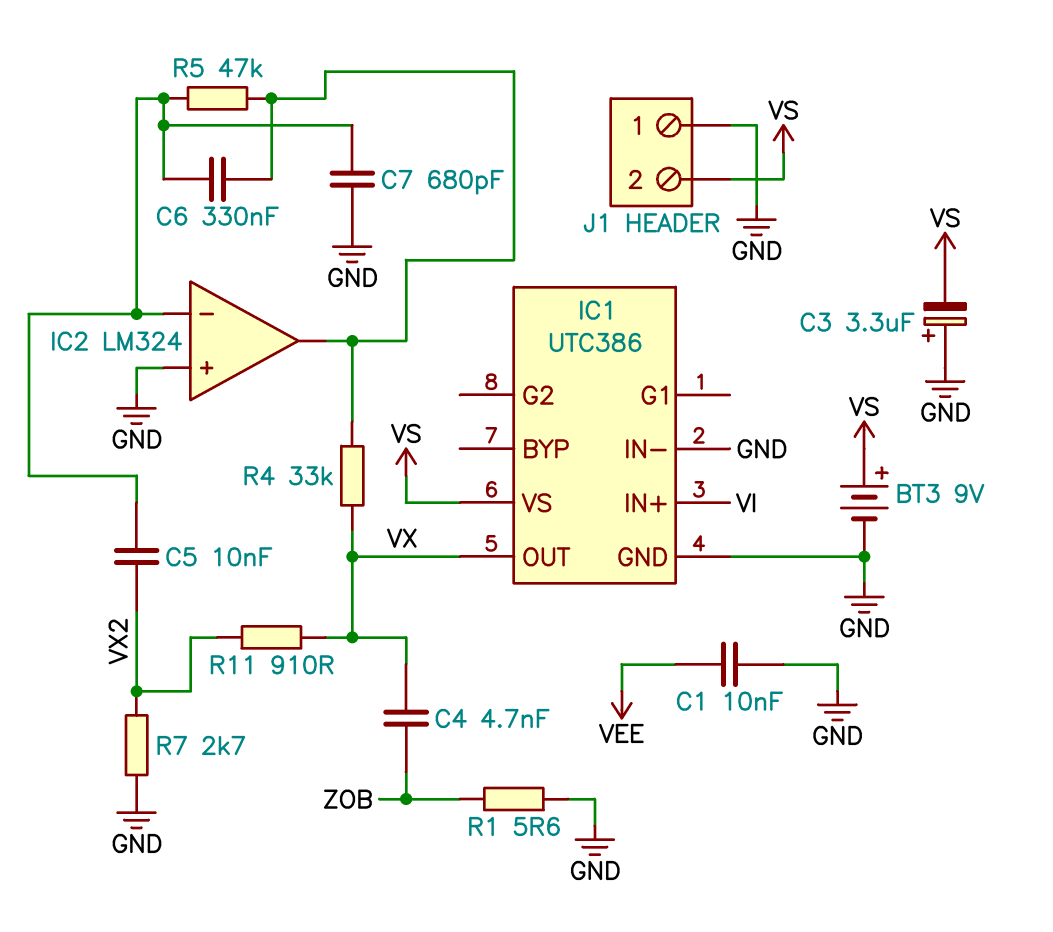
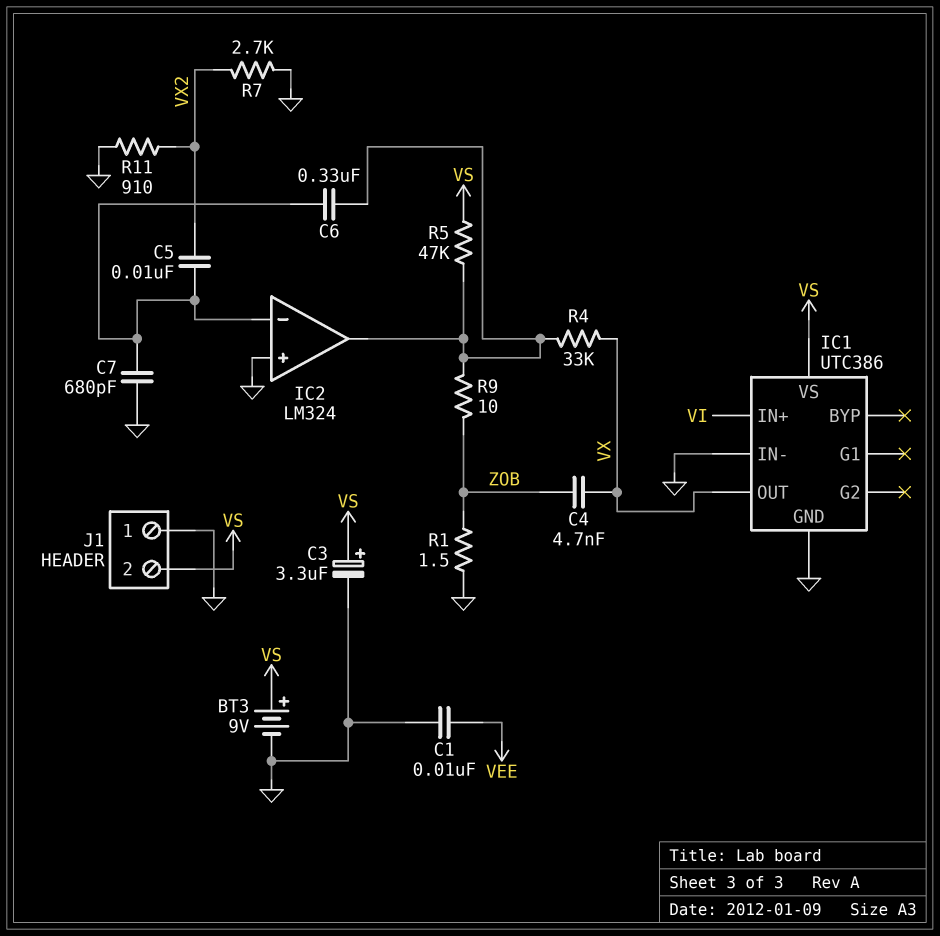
C3: 3.3uF (plus GND, minus VS) -> 3.3uF (plus VS, minus GND)
R1: 5.6 (GND, ZOB) -> 1.5 (GND, ZOB)
R5: 47k (IC2/in-, IC2/out) -> 47k (IC2/out, VS)
R9: none -> 10 (IC2/out, ZOB)
R11: 910 (VX, VX2) -> 910 (GND, VX2)

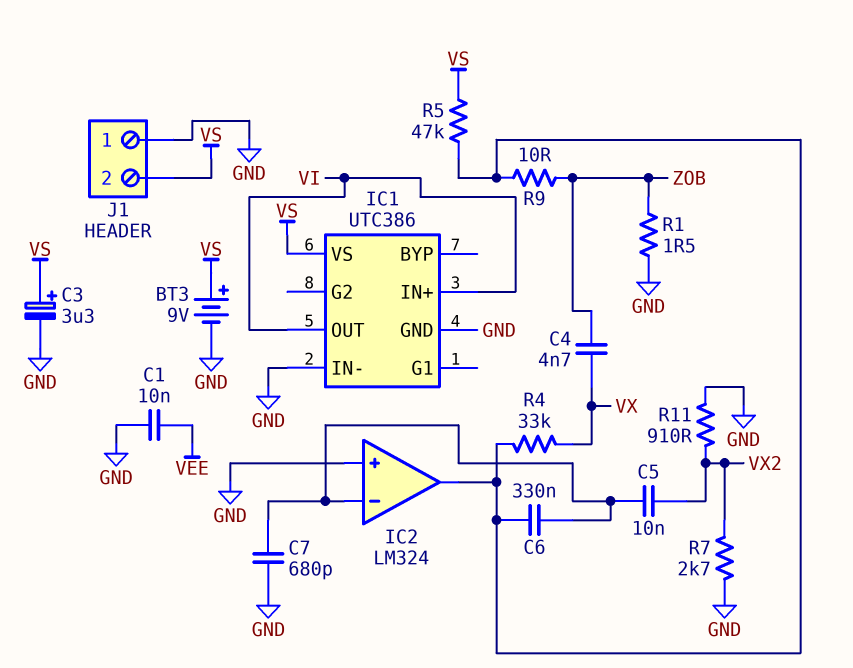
IC1 pin OUT: VX -> VI

